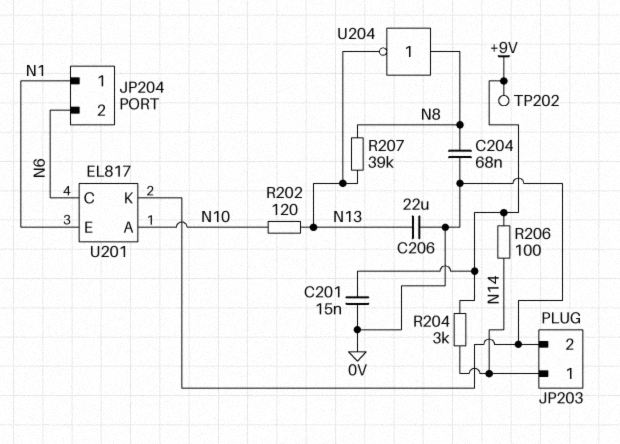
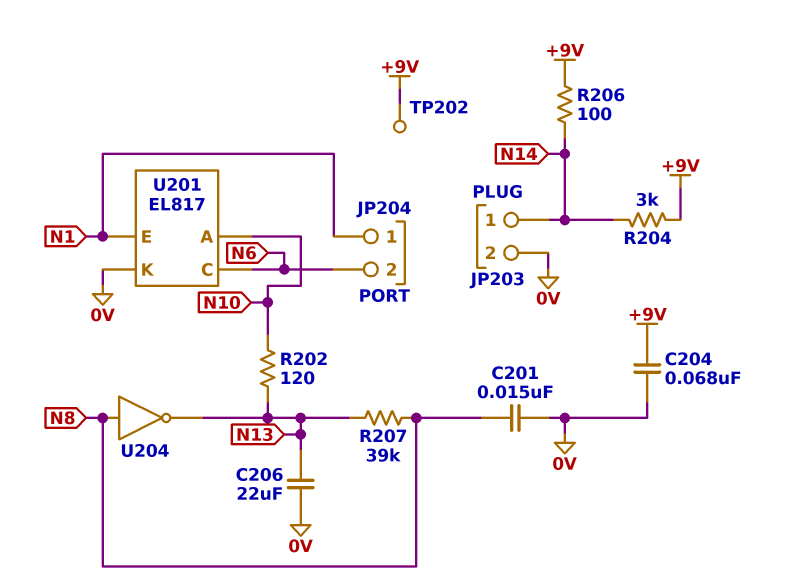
C201: 15nF (+9V, 0V) -> 15nF (0V, N8)
C204: 68nF (0V, N8) -> 68nF (+9V, 0V)

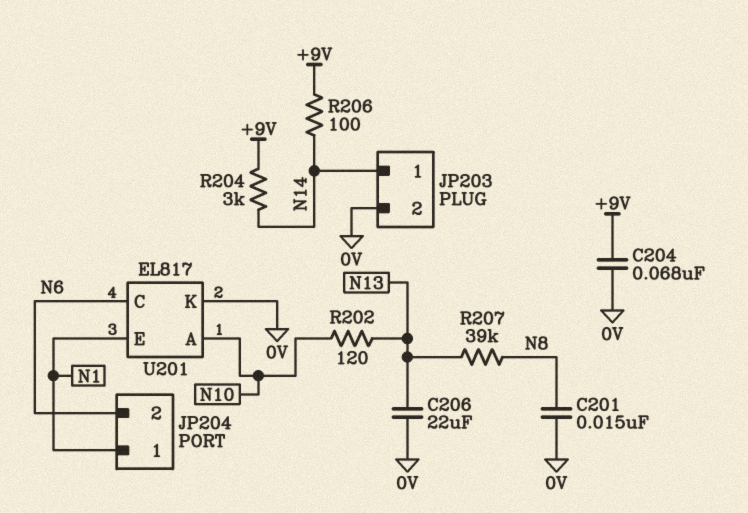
TP202: test point (+9V) -> none
U204: NOT (in N8, out N13) -> none

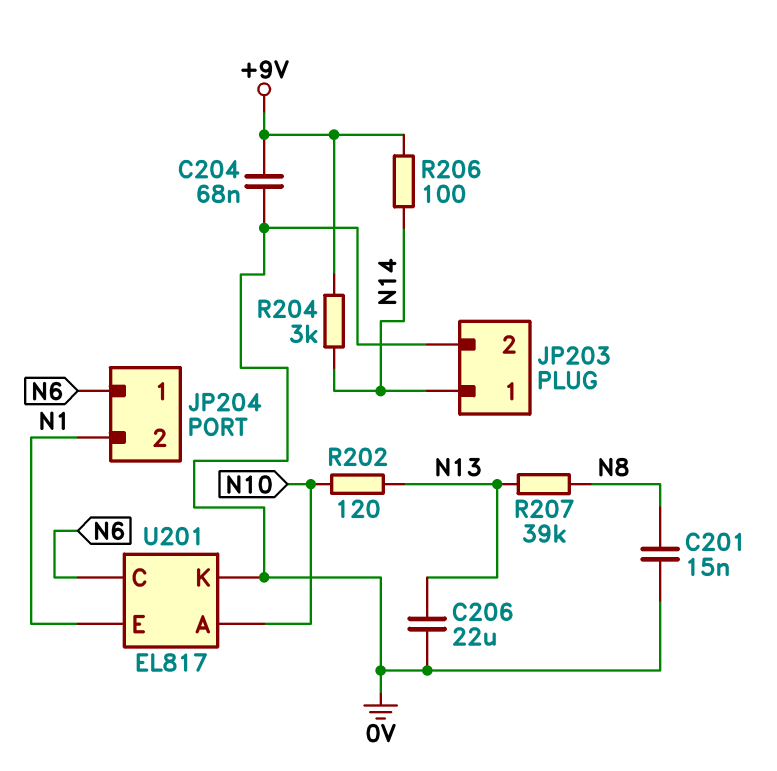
JP204 pin 1: N1 -> N6
JP204 pin 2: N6 -> N1

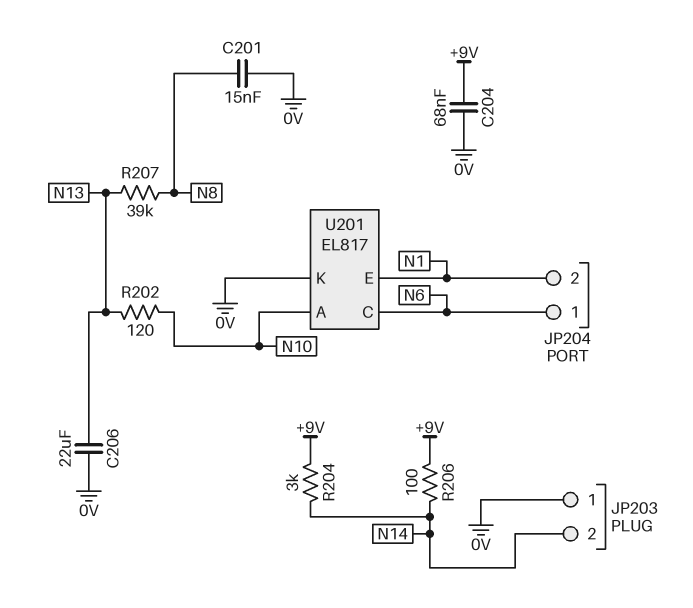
JP203 pin 1: N14 -> 0V
JP203 pin 2: 0V -> N14

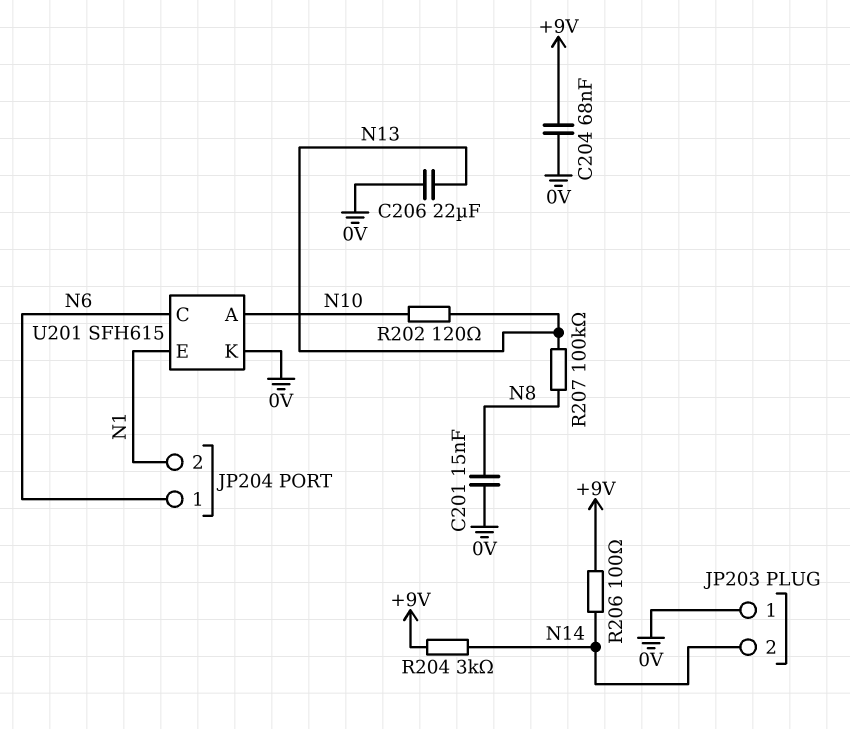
R207: 39k (N8, N13) -> 100k (N8, N13)
U201: EL817 -> SFH615

